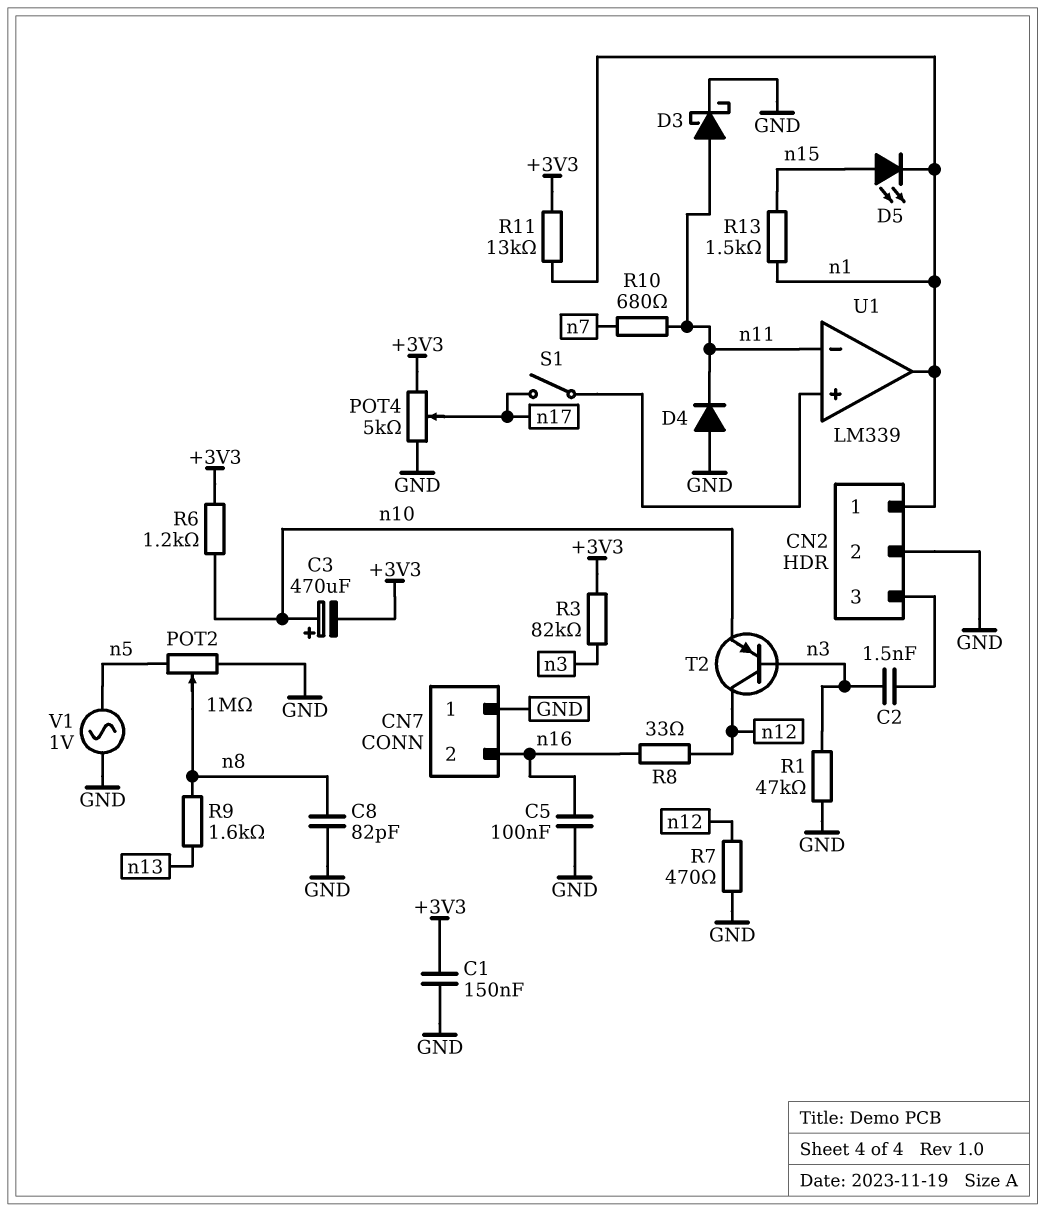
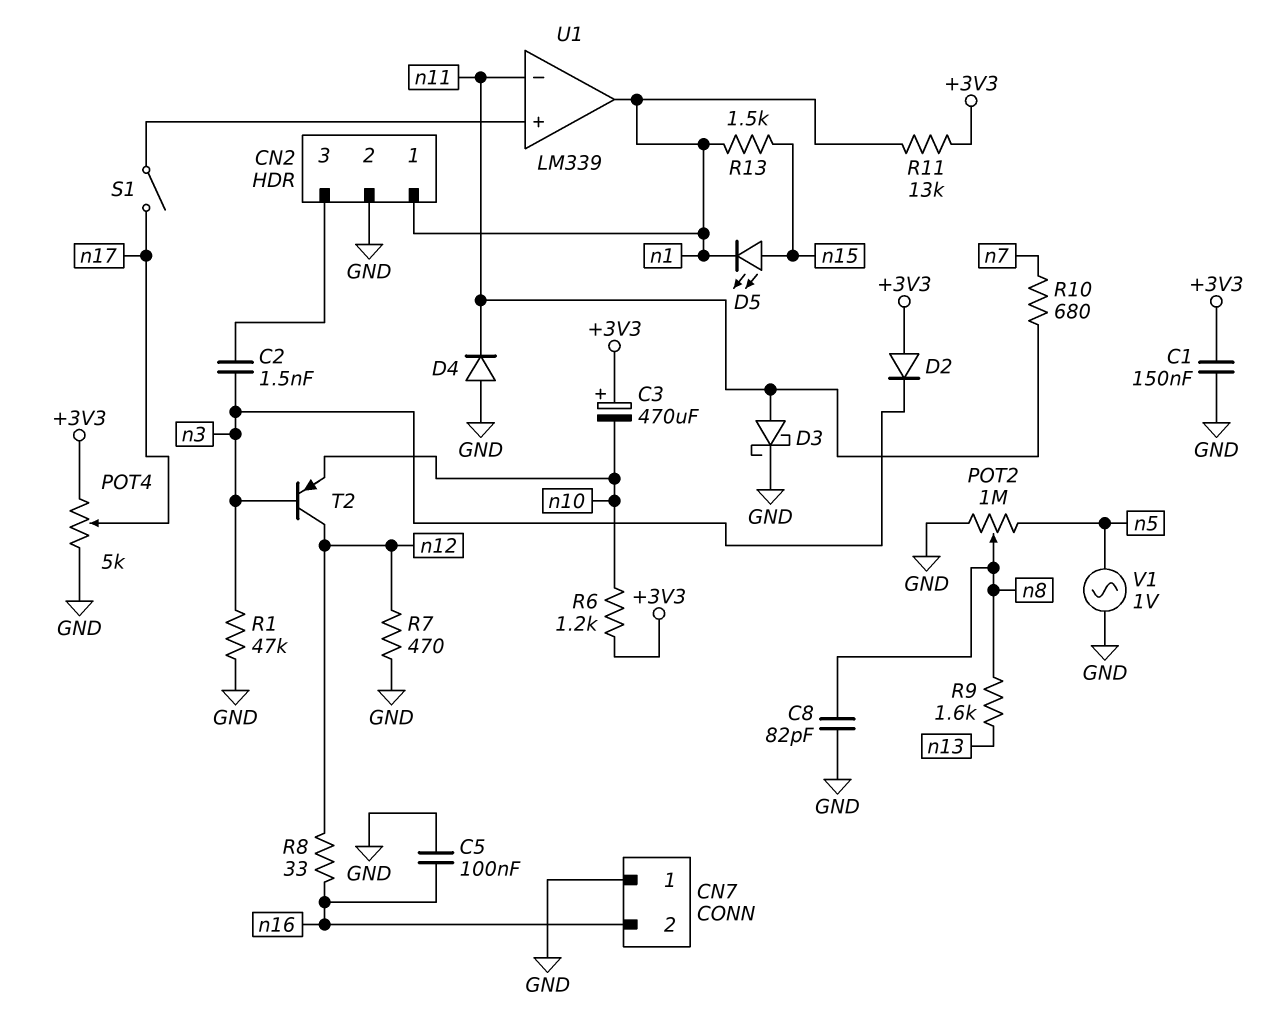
C3: 470uF (plus n10, minus +3V3) -> 470uF (plus +3V3, minus n10)
D2: none -> diode (A +3V3, K n3)
R3: 82k (+3V3, n3) -> none

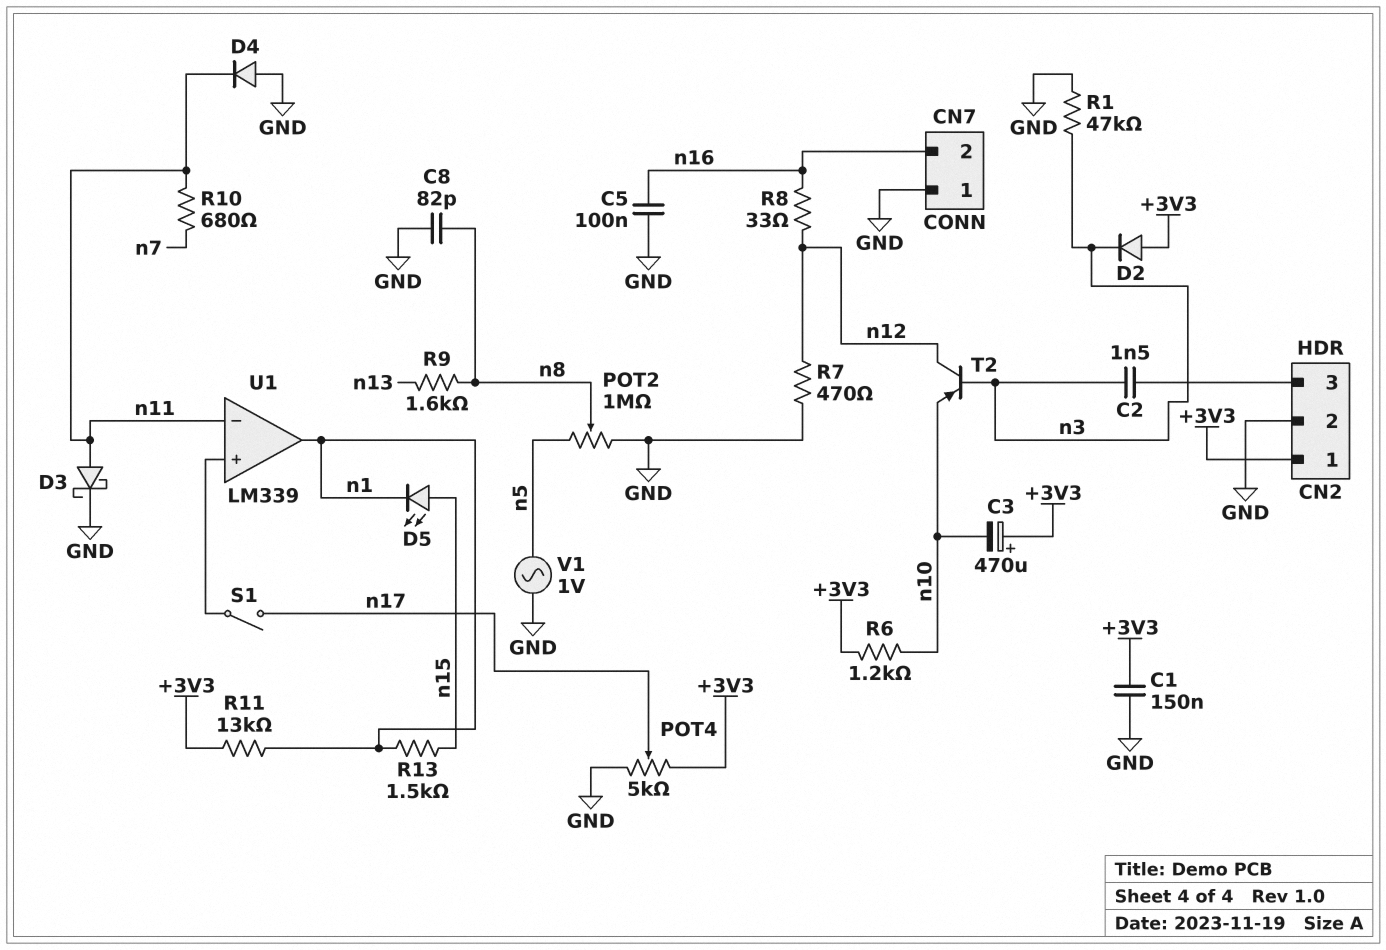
CN2 pin 1: n1 -> +3V3

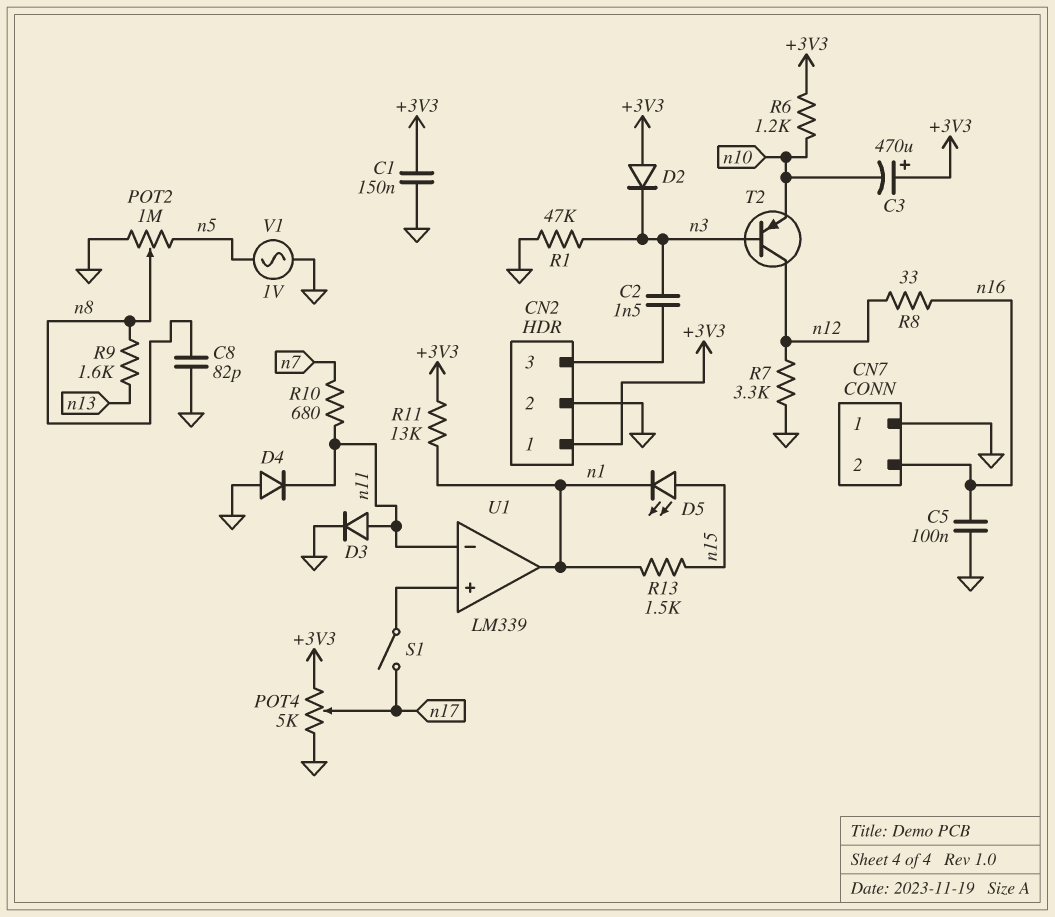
D3: schottky (A n11, K GND) -> diode (A n11, K GND)
R7: 470 (GND, n12) -> 3.3k (GND, n12)

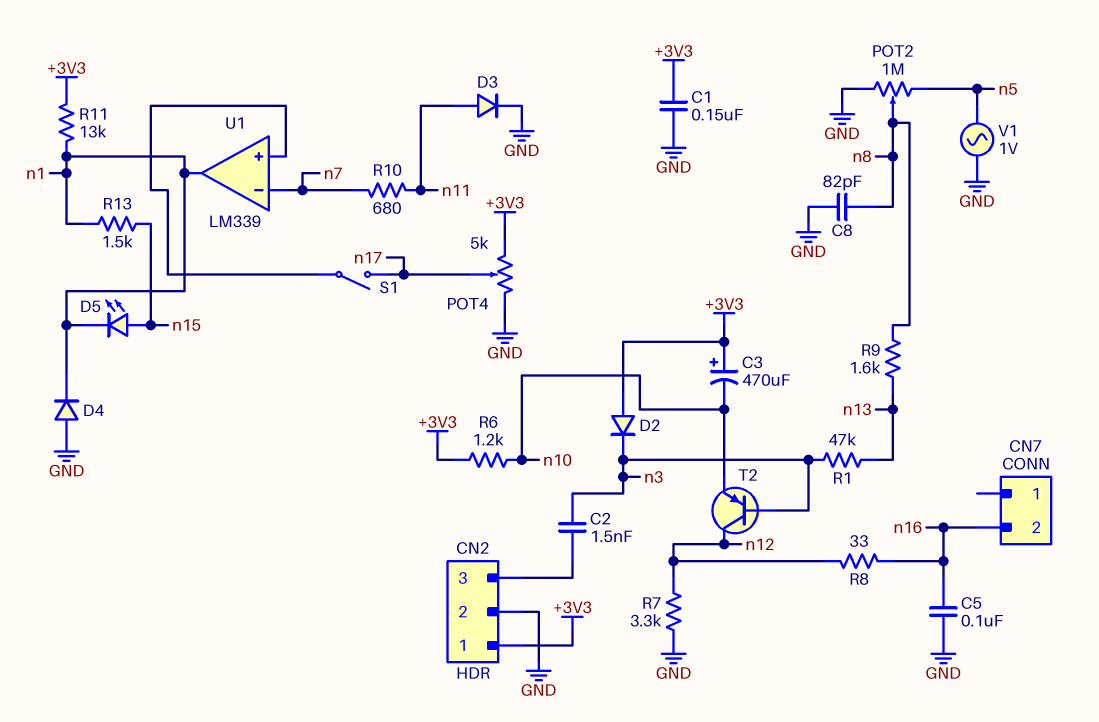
CN7 pin 1: GND -> none
D4: diode (A GND, K n11) -> diode (A GND, K n1)
R1: 47k (GND, n3) -> 47k (n3, n13)
U1 pin in-: n11 -> n7

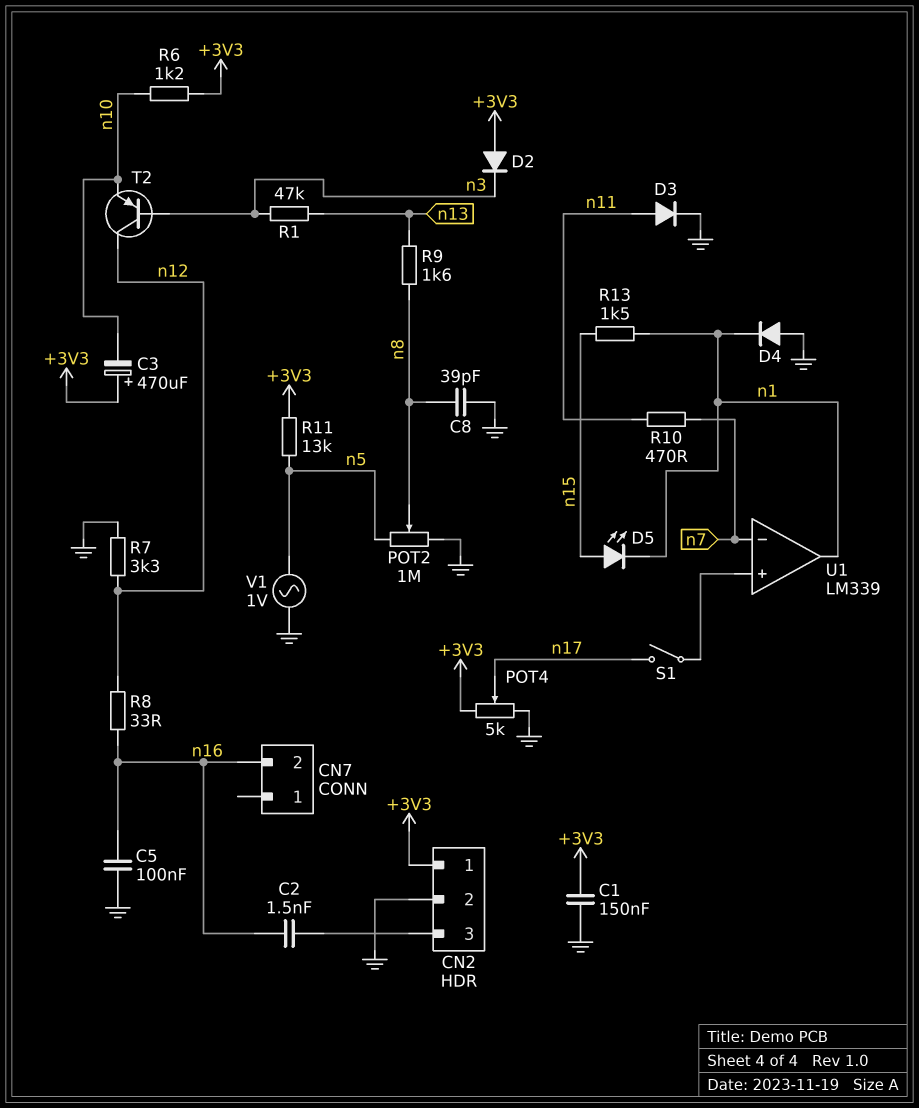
C2: 1.5nF (CN2/3, n3) -> 1.5nF (CN2/3, n16)
C8: 82pF (GND, n8) -> 39pF (GND, n8)
R10: 680 (n7, n11) -> 470 (n7, n11)
R11: 13k (+3V3, n1) -> 13k (+3V3, n5)

